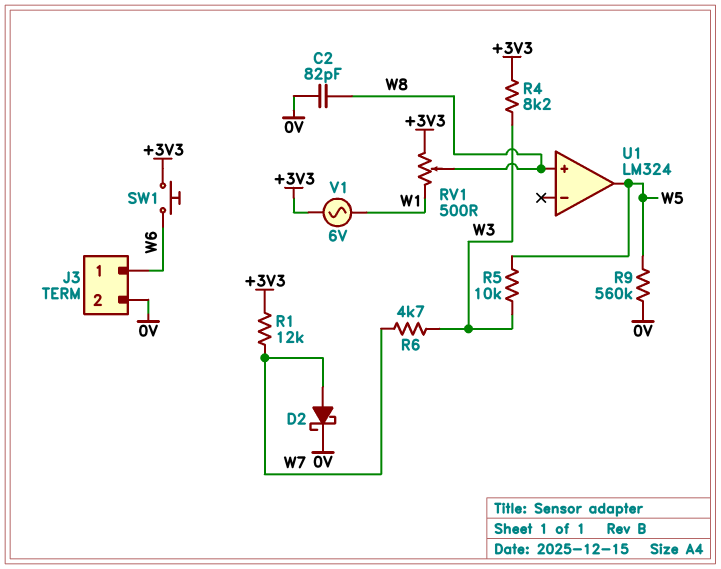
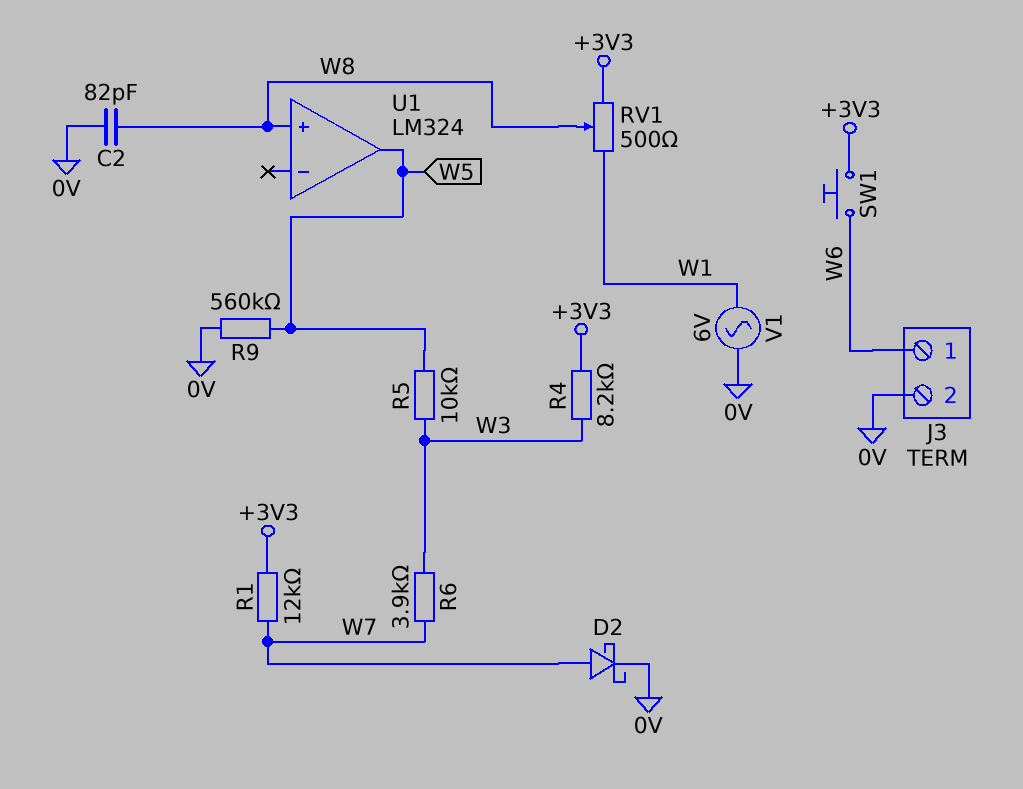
R6: 4.7k (W3, W7) -> 3.9k (W3, W7)
V1: AC 6V (+3V3, W1) -> AC 6V (0V, W1)

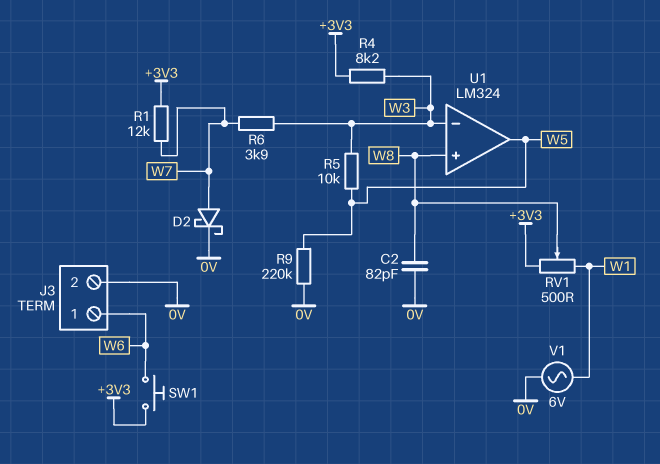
R9: 560k (0V, W5) -> 220k (0V, W5)
U1 pin in-: none -> W3

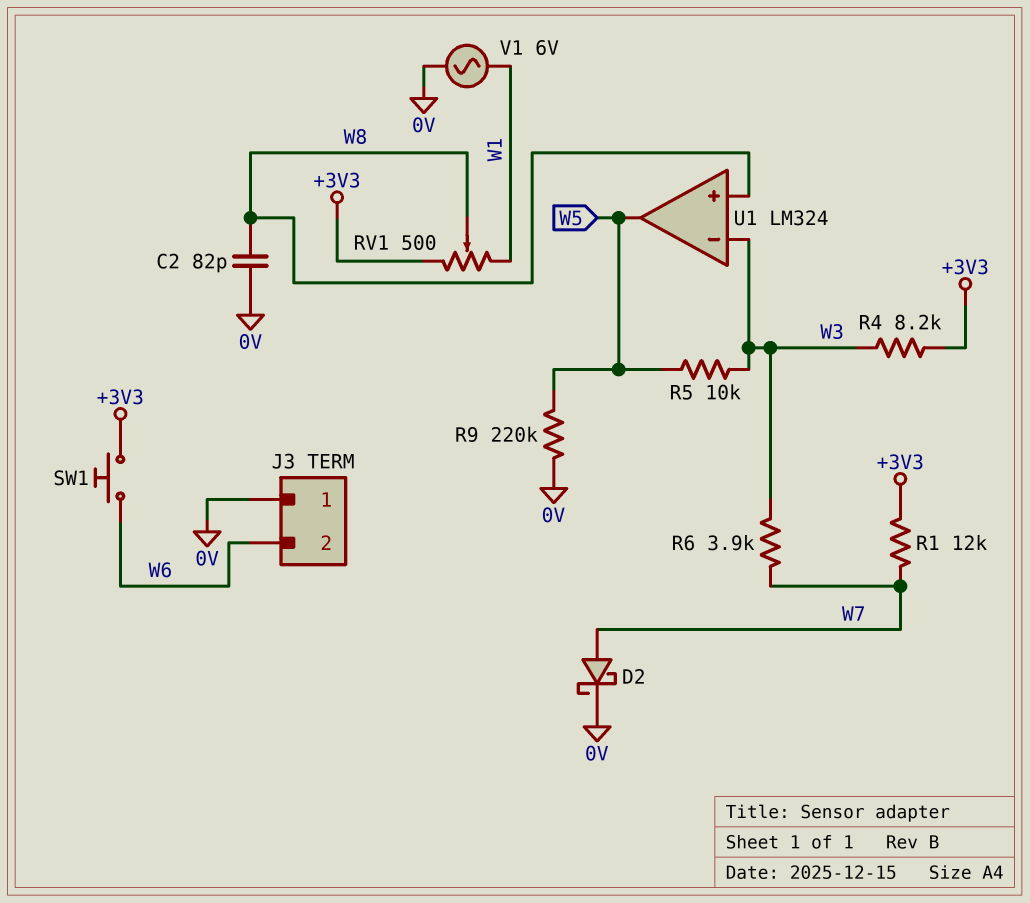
J3 pin 1: W6 -> 0V
J3 pin 2: 0V -> W6

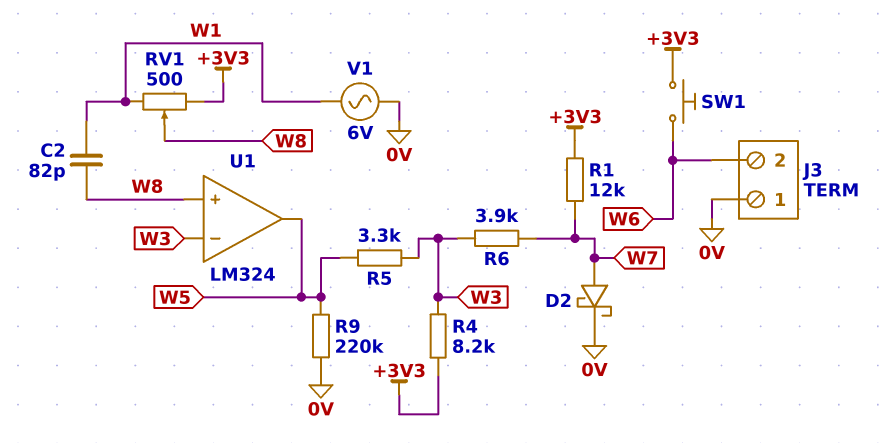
C2: 82pF (0V, W8) -> 82pF (W1, W8)
R5: 10k (W3, W5) -> 3.3k (W3, W5)

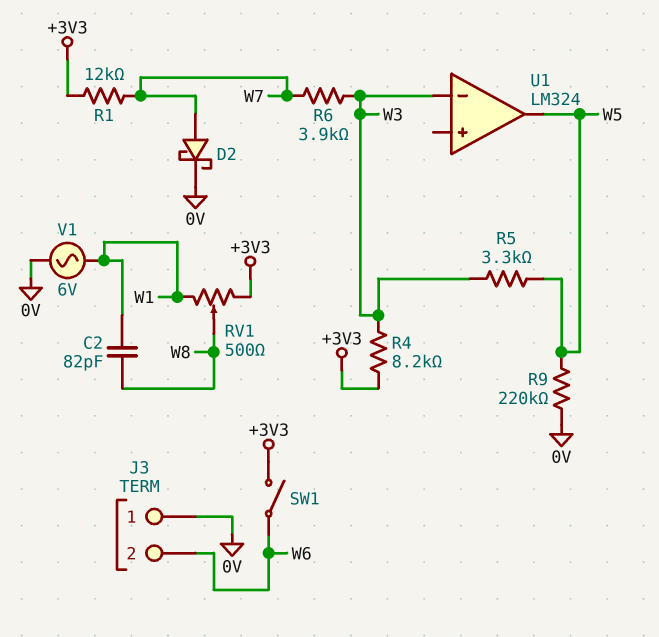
SW1: button (+3V3, W6) -> switch (+3V3, W6)
U1 pin in+: W8 -> none

